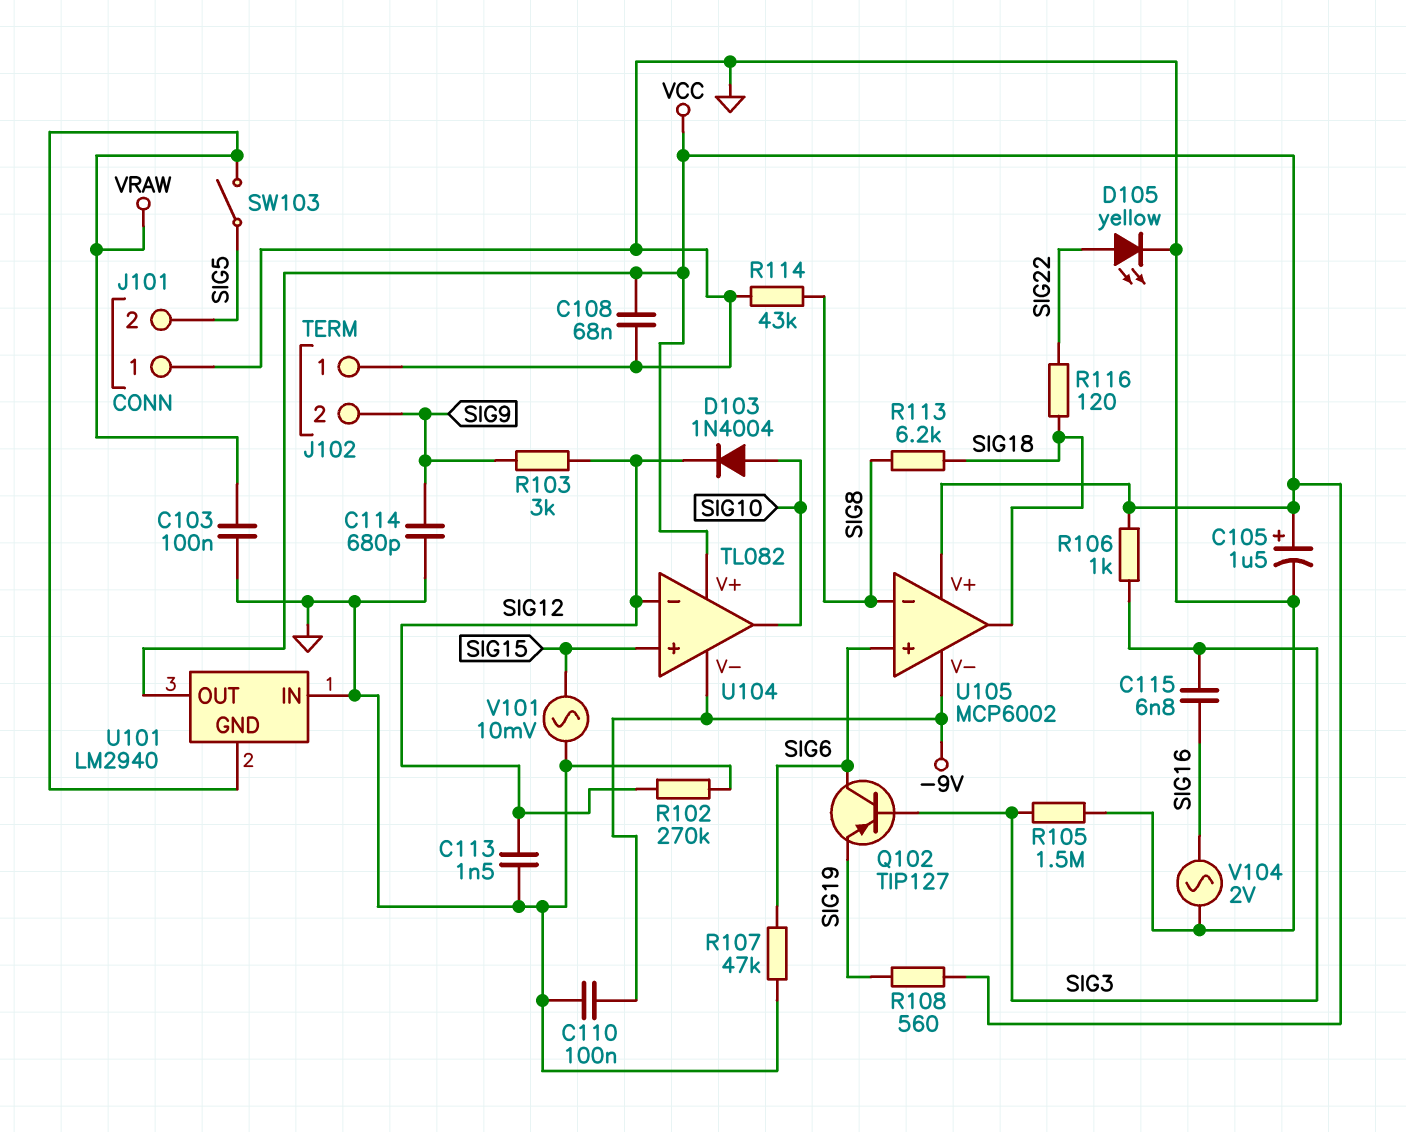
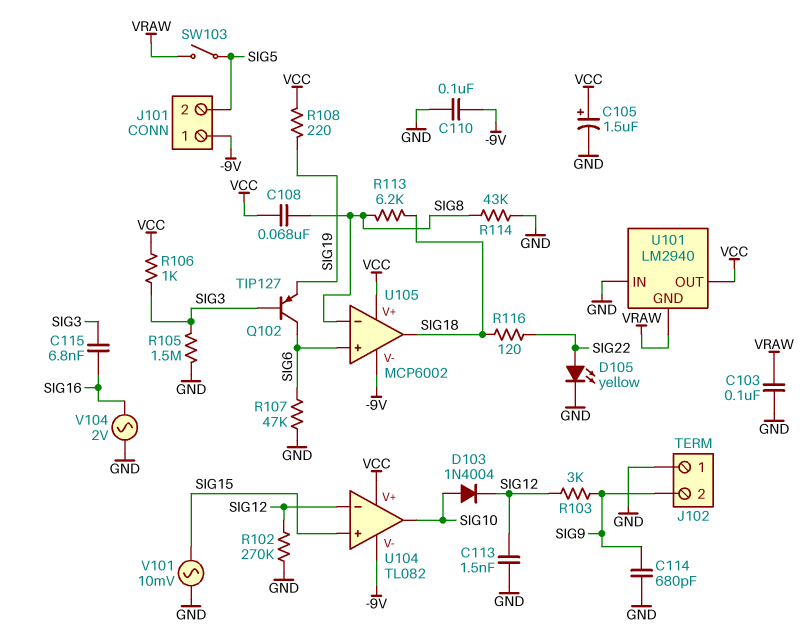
C108: 68nF (GND, VCC) -> 68nF (SIG8, VCC)
J101 pin 1: GND -> -9V
R108: 560 (SIG19, VCC) -> 220 (SIG19, VCC)

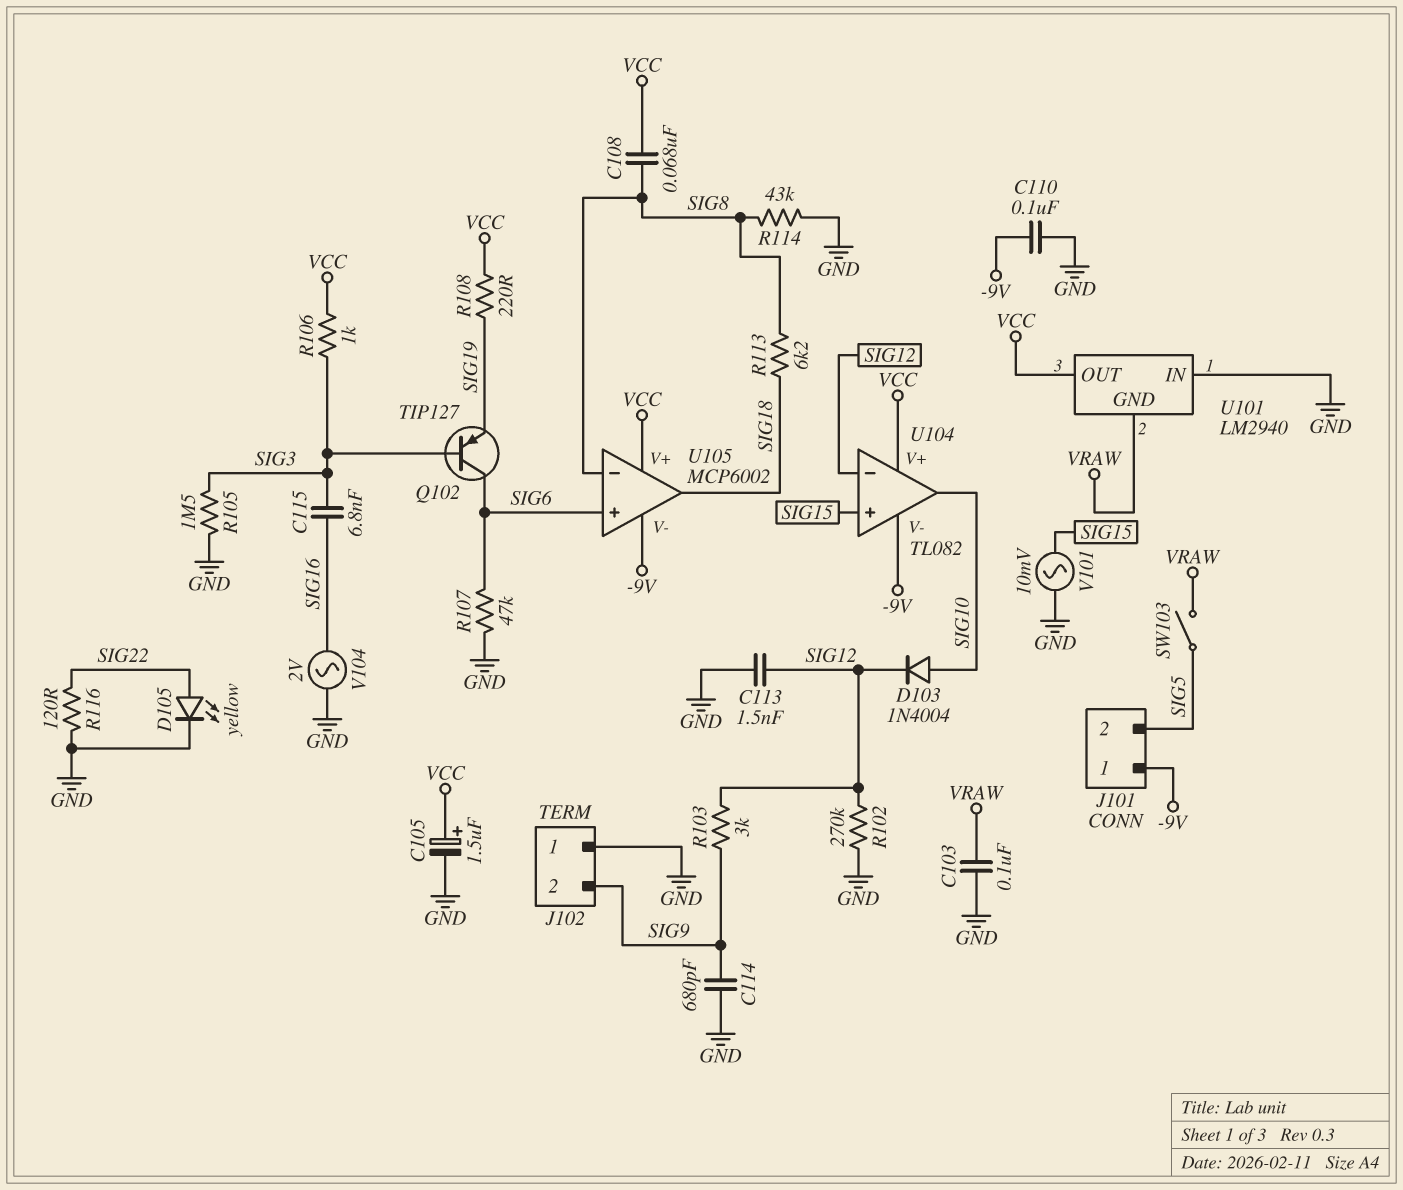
R116: 120 (SIG18, SIG22) -> 120 (GND, SIG22)

